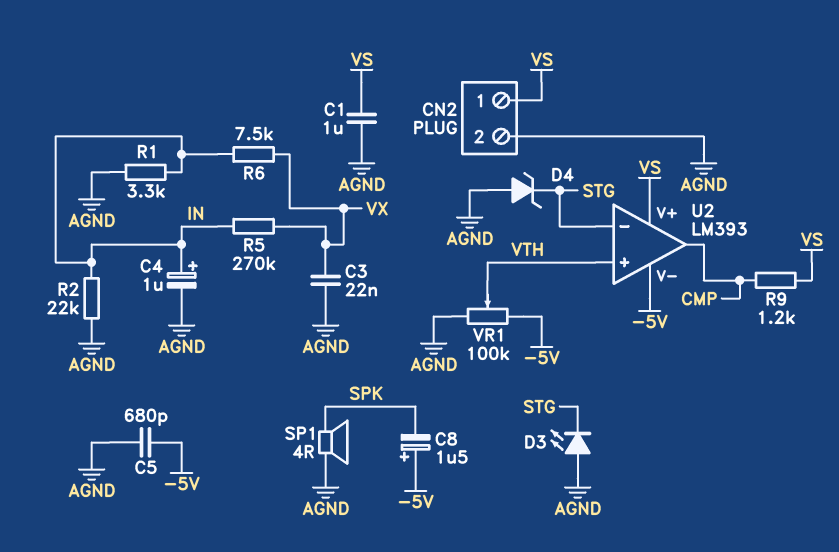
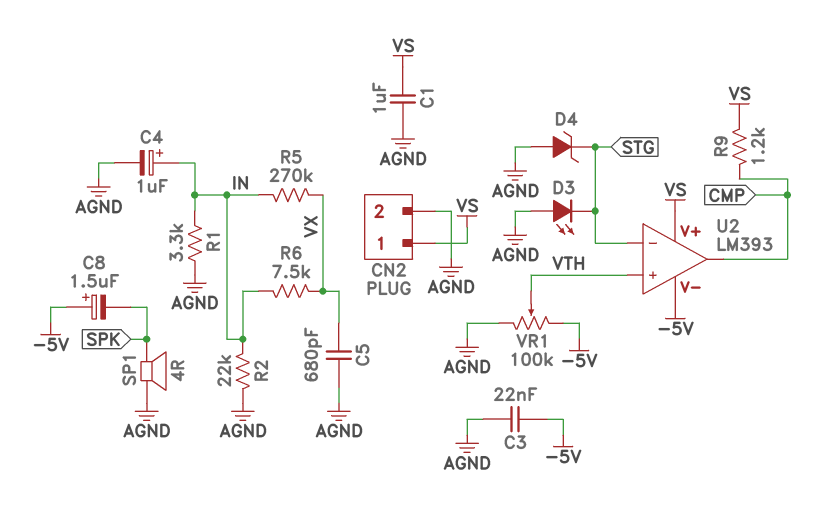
C3: 22nF (AGND, VX) -> 22nF (-5V, AGND)
C5: 680pF (-5V, AGND) -> 680pF (AGND, VX)

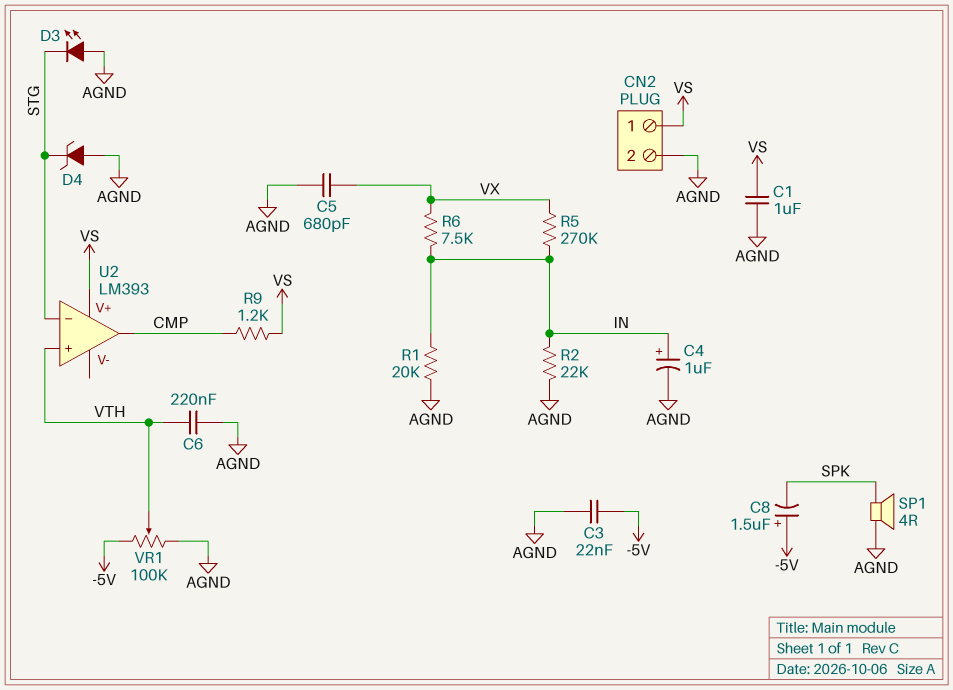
C6: none -> 220nF (AGND, VTH)
R1: 3.3k (AGND, IN) -> 20k (AGND, IN)
U2 pin V-: -5V -> none

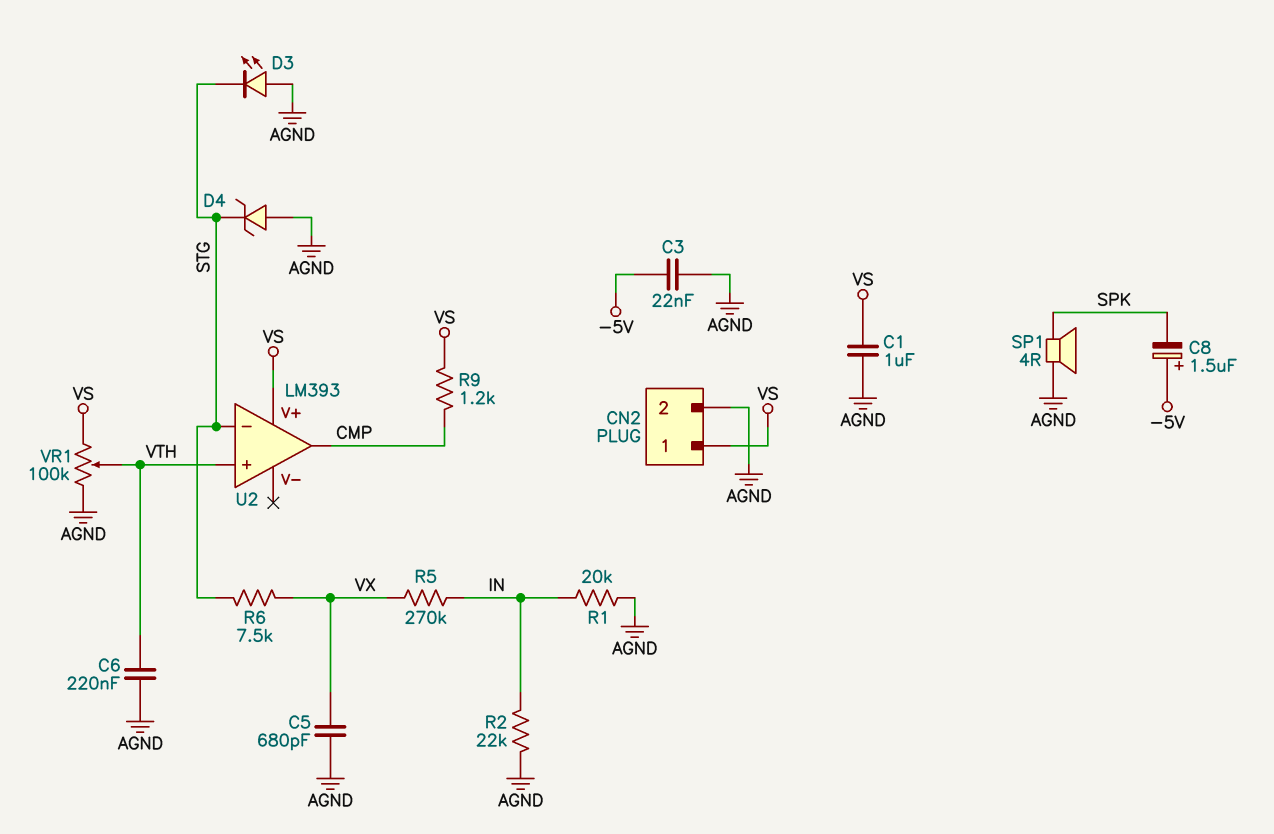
C4: 1uF (plus IN, minus AGND) -> none
R6: 7.5k (IN, VX) -> 7.5k (STG, VX)
VR1: 100k (-5V, AGND, wiper VTH) -> 100k (AGND, VS, wiper VTH)

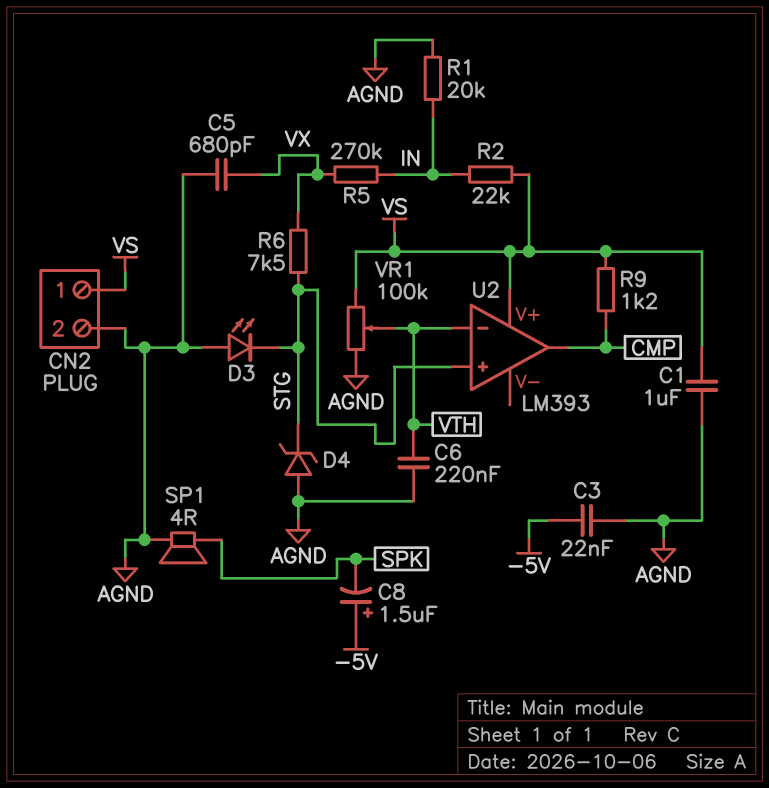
R2: 22k (AGND, IN) -> 22k (IN, VS)
U2 pin in+: VTH -> STG
U2 pin in-: STG -> VTH

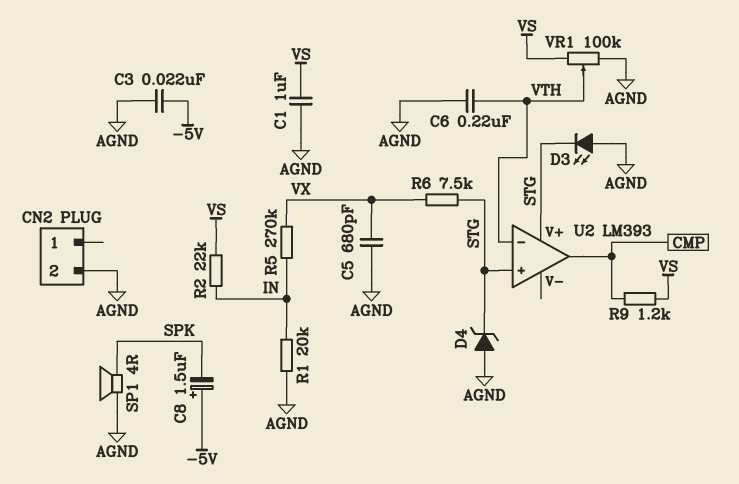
CN2 pin 1: VS -> none
U2 pin V+: VS -> STG

